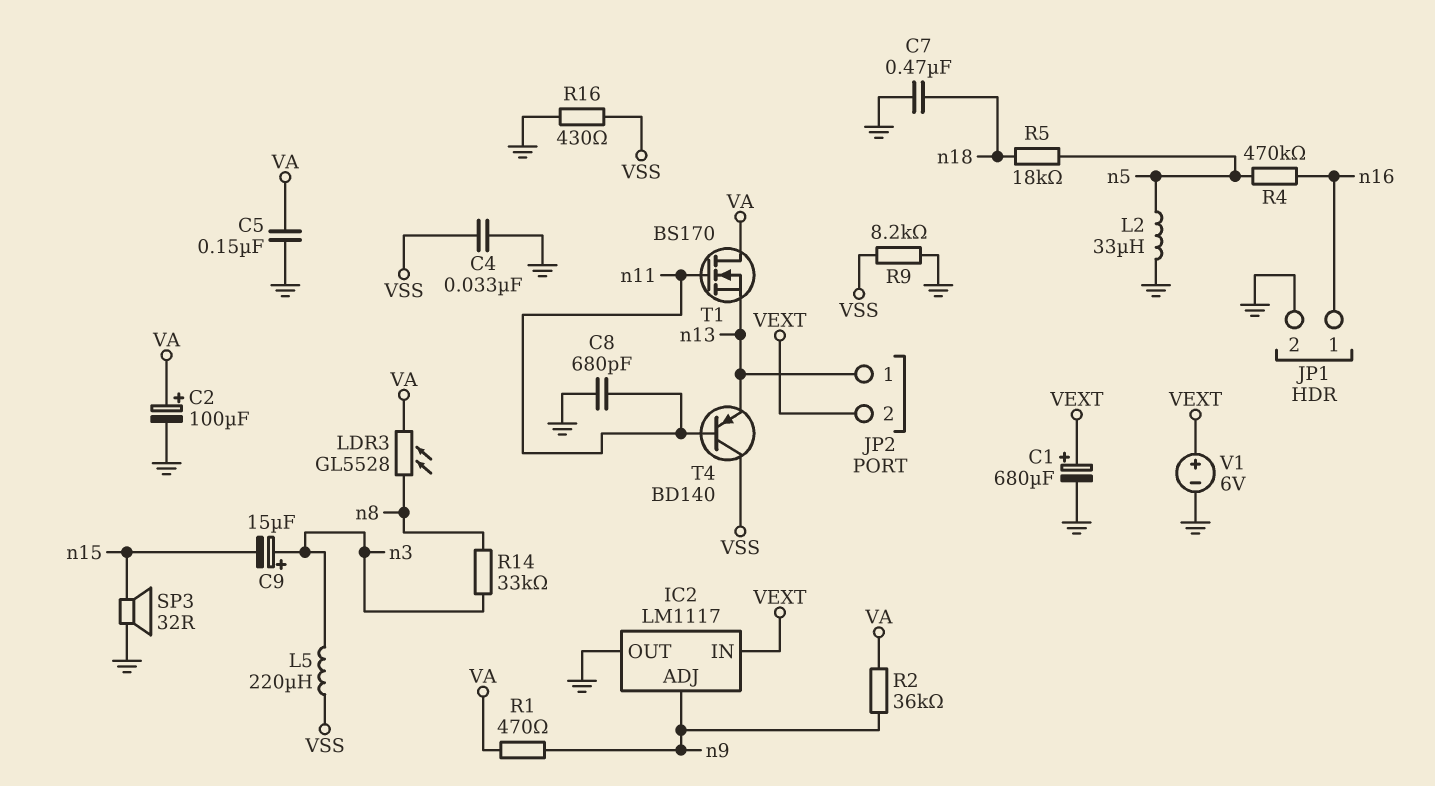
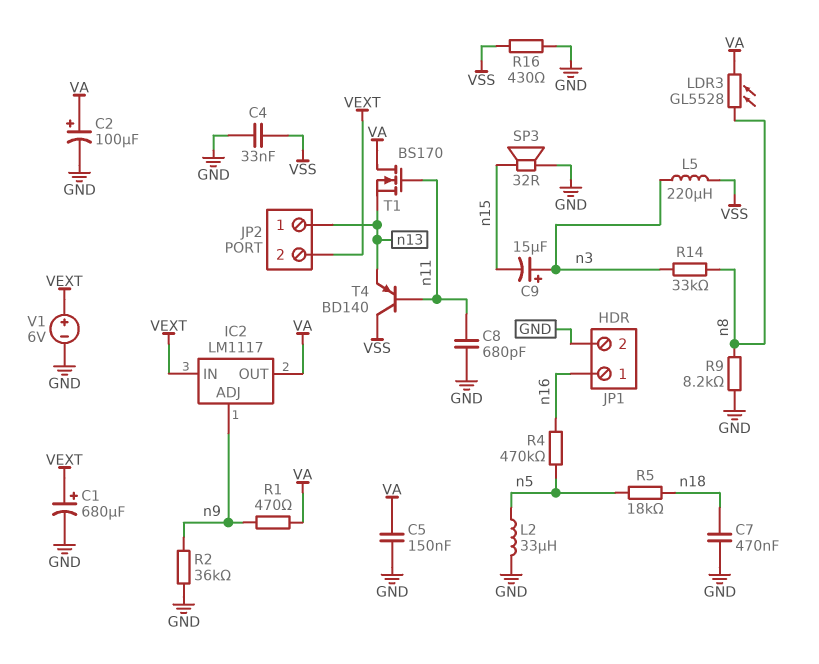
IC2 pin OUT: GND -> VA
R2: 36k (VA, n9) -> 36k (GND, n9)
R9: 8.2k (GND, VSS) -> 8.2k (GND, n8)

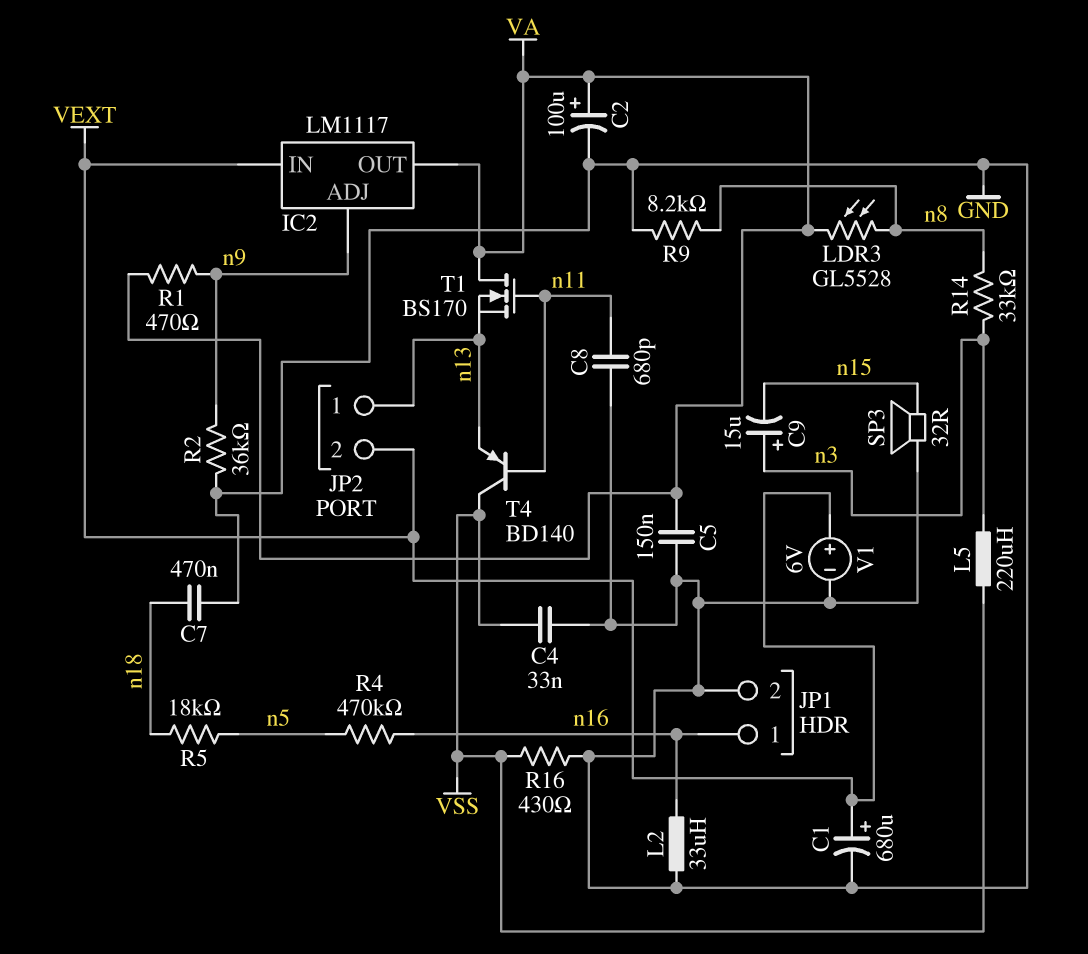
L2: 33uH (GND, n5) -> 33uH (GND, n16)

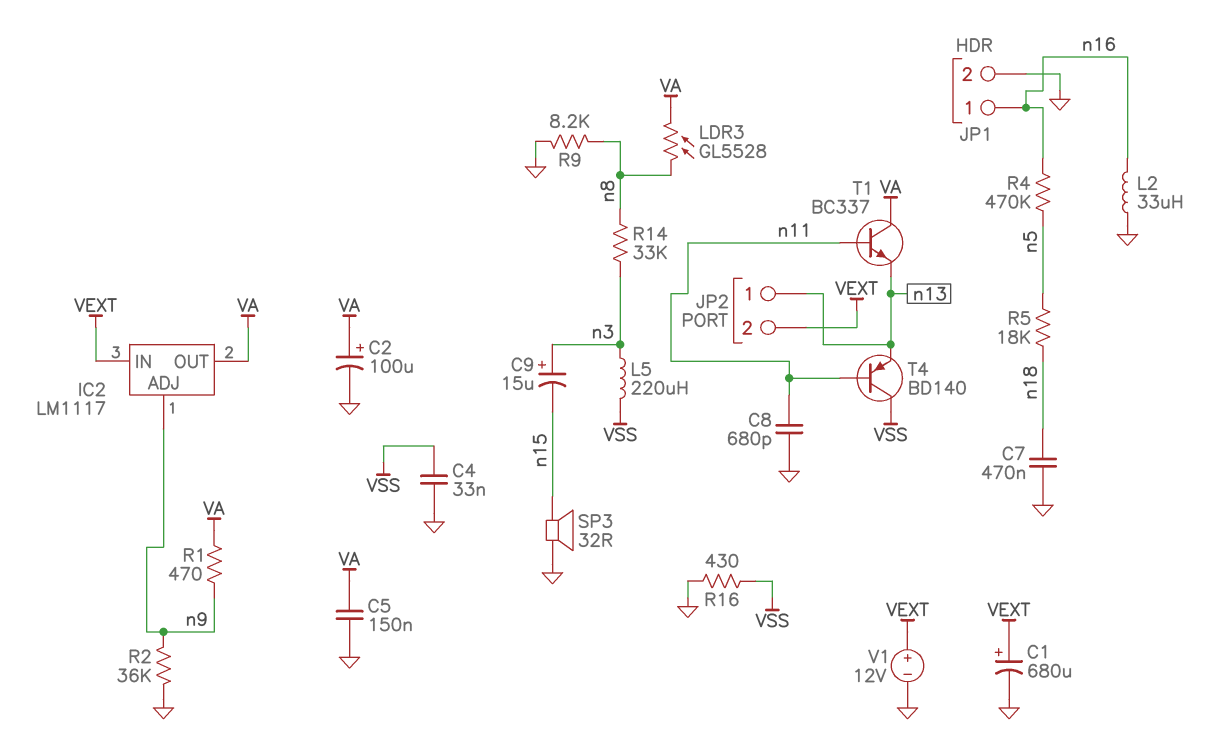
T1: NMOS BS170 (G n11, D VA, S n13) -> NPN BC337 (B n11, C VA, E n13)
V1: 6V (plus VEXT, minus GND) -> 12V (plus VEXT, minus GND)

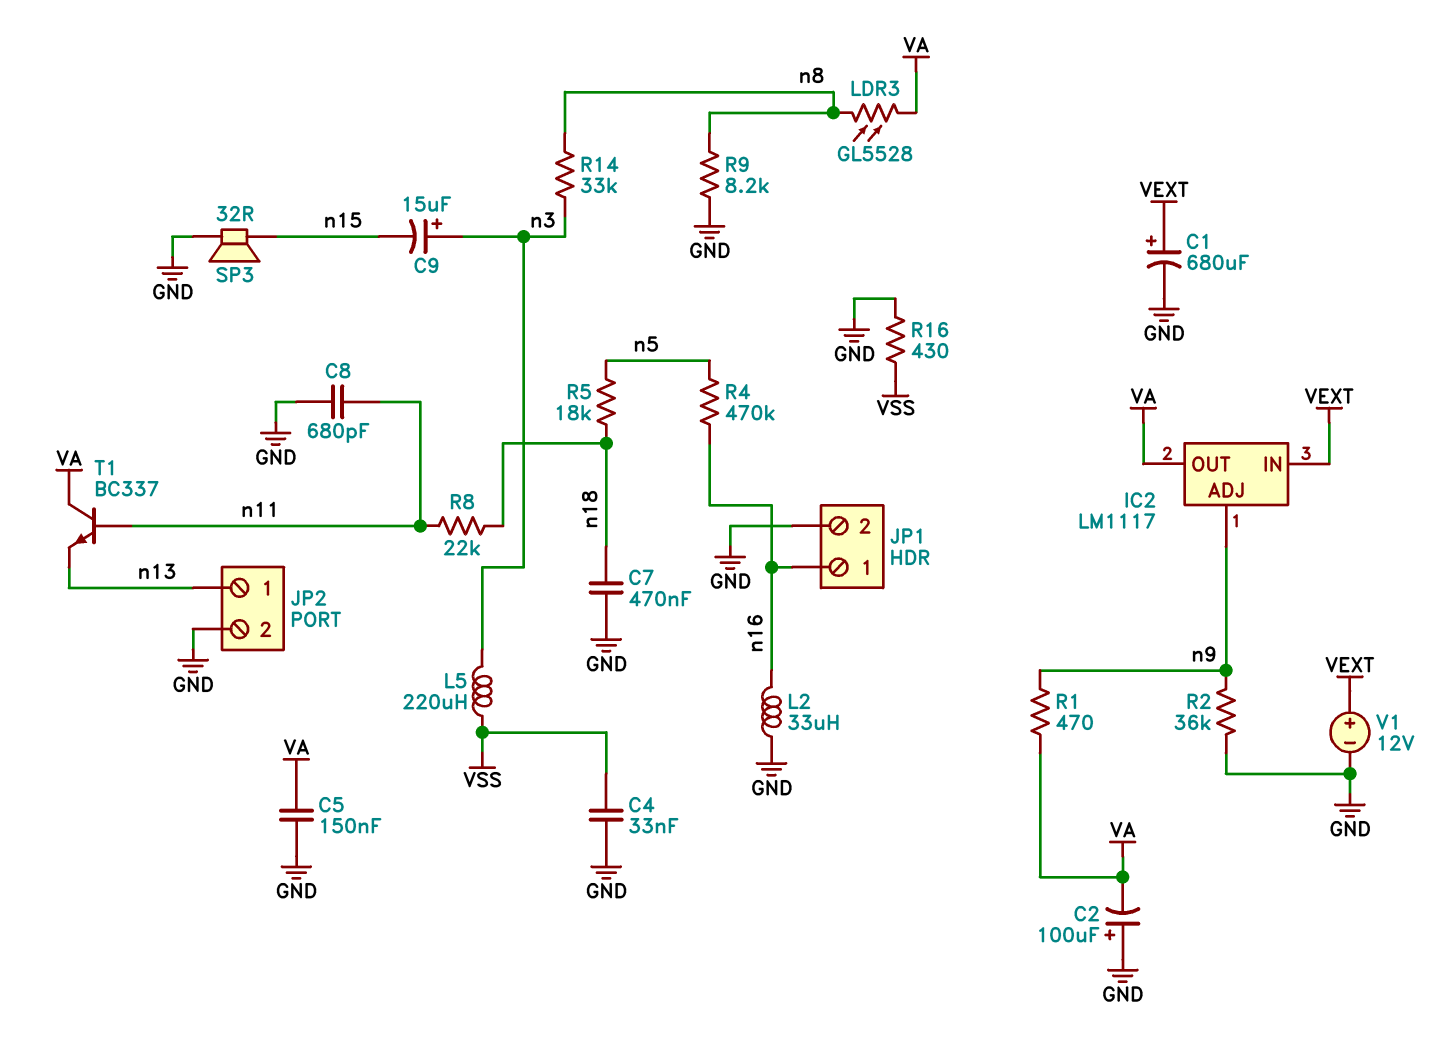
C2: 100uF (plus VA, minus GND) -> 100uF (plus GND, minus VA)
JP2 pin 2: VEXT -> GND
R8: none -> 22k (n11, n18)
T4: PNP BD140 (B n11, C VSS, E n13) -> none

